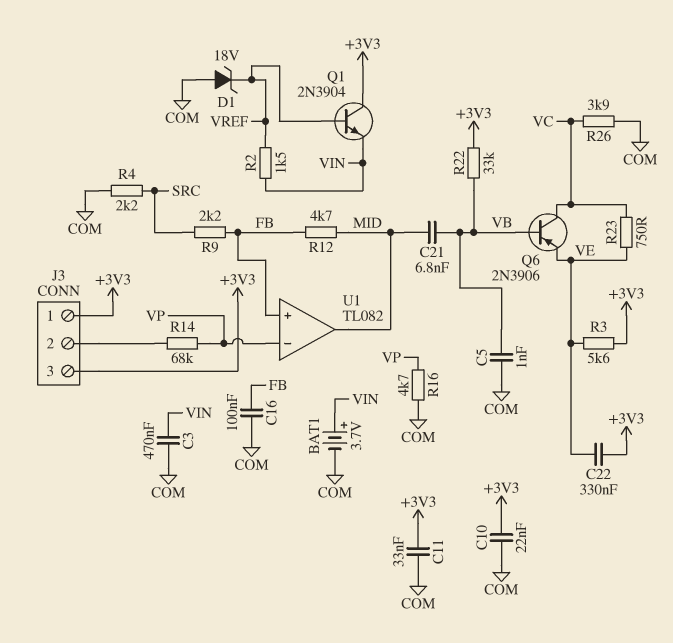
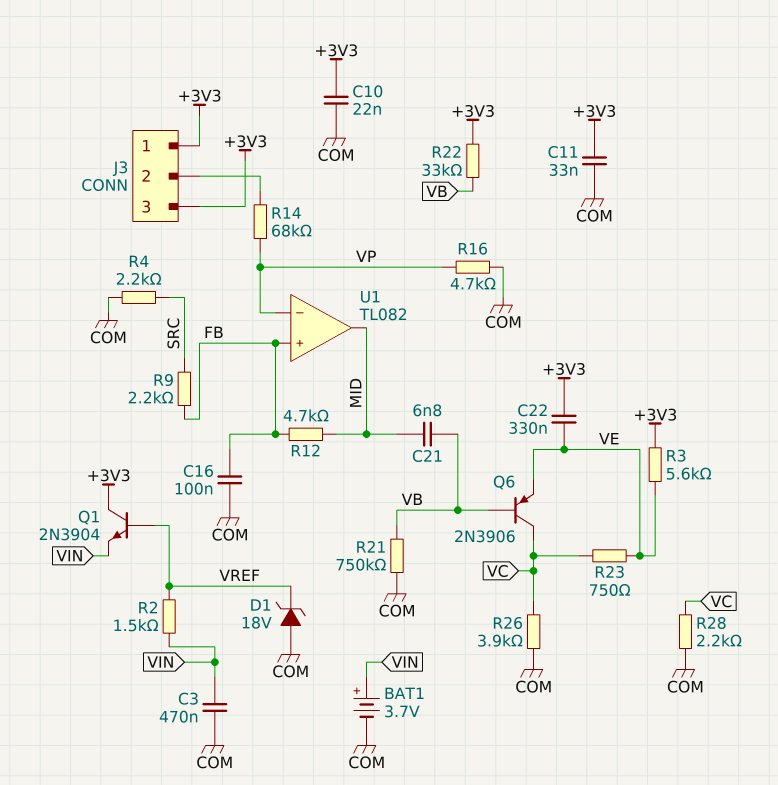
C5: 1nF (COM, VB) -> none
R21: none -> 750k (COM, VB)
R28: none -> 2.2k (COM, VC)

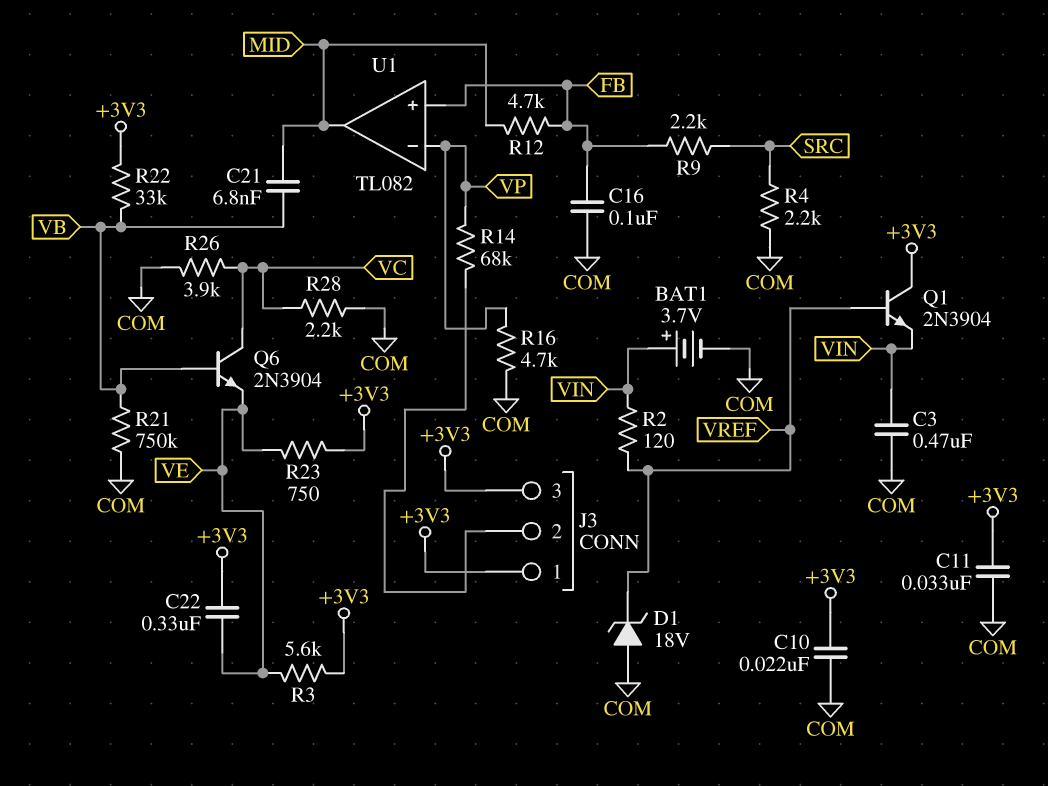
Q6: PNP 2N3906 (B VB, C VC, E VE) -> NPN 2N3904 (B VB, C VC, E VE)
R2: 1.5k (VIN, VREF) -> 120 (VIN, VREF)
R23: 750 (VC, VE) -> 750 (+3V3, VE)

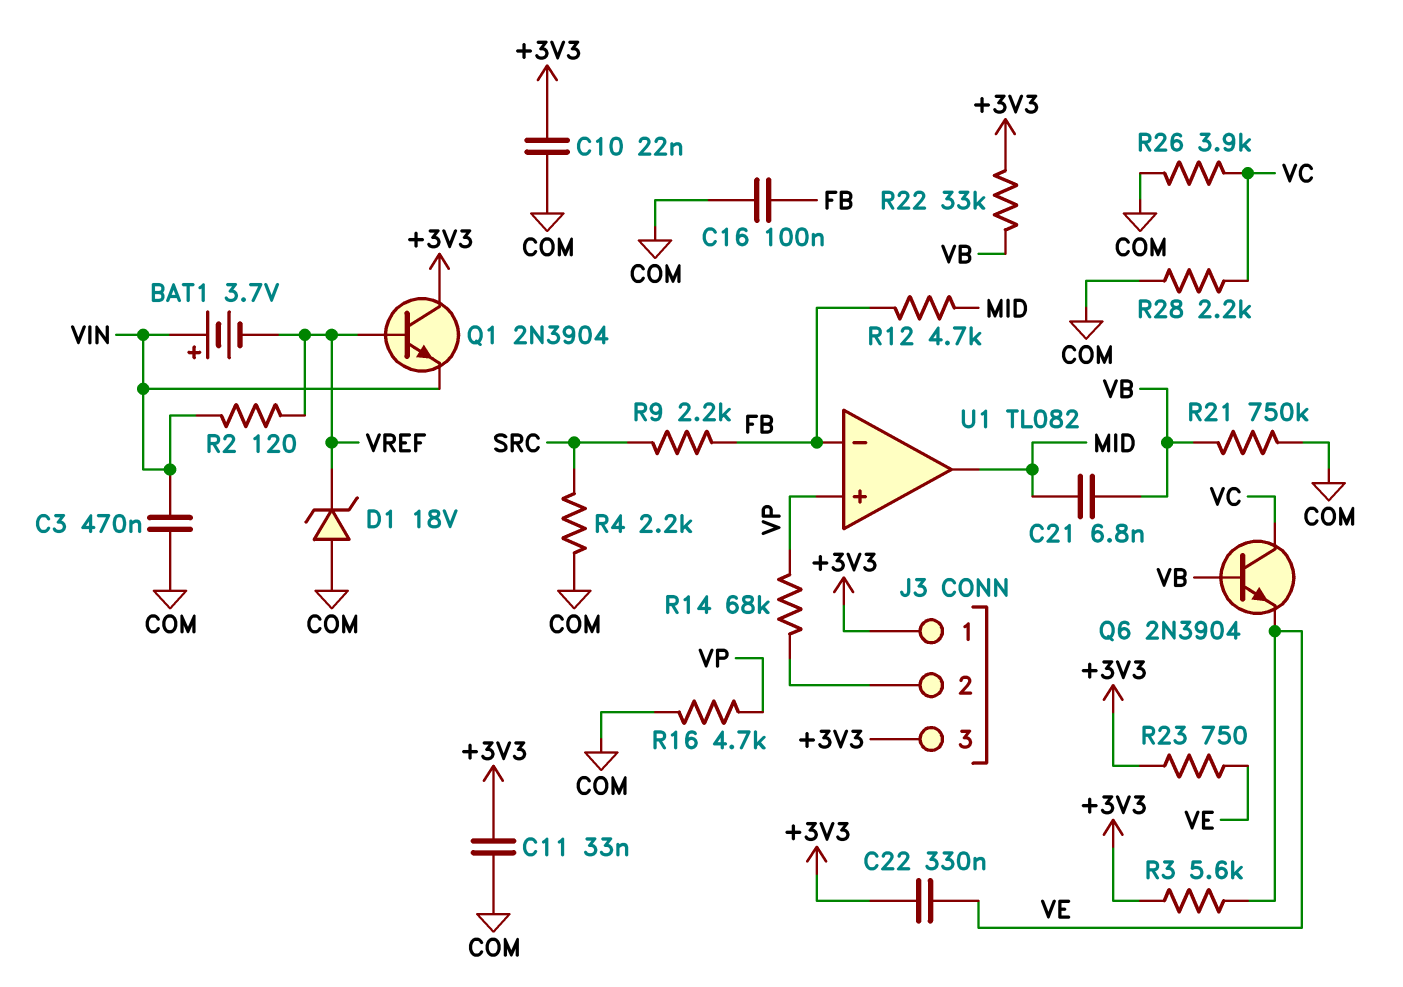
BAT1: 3.7V (plus VIN, minus COM) -> 3.7V (plus VIN, minus VREF)
U1 pin in+: FB -> VP
U1 pin in-: VP -> FB

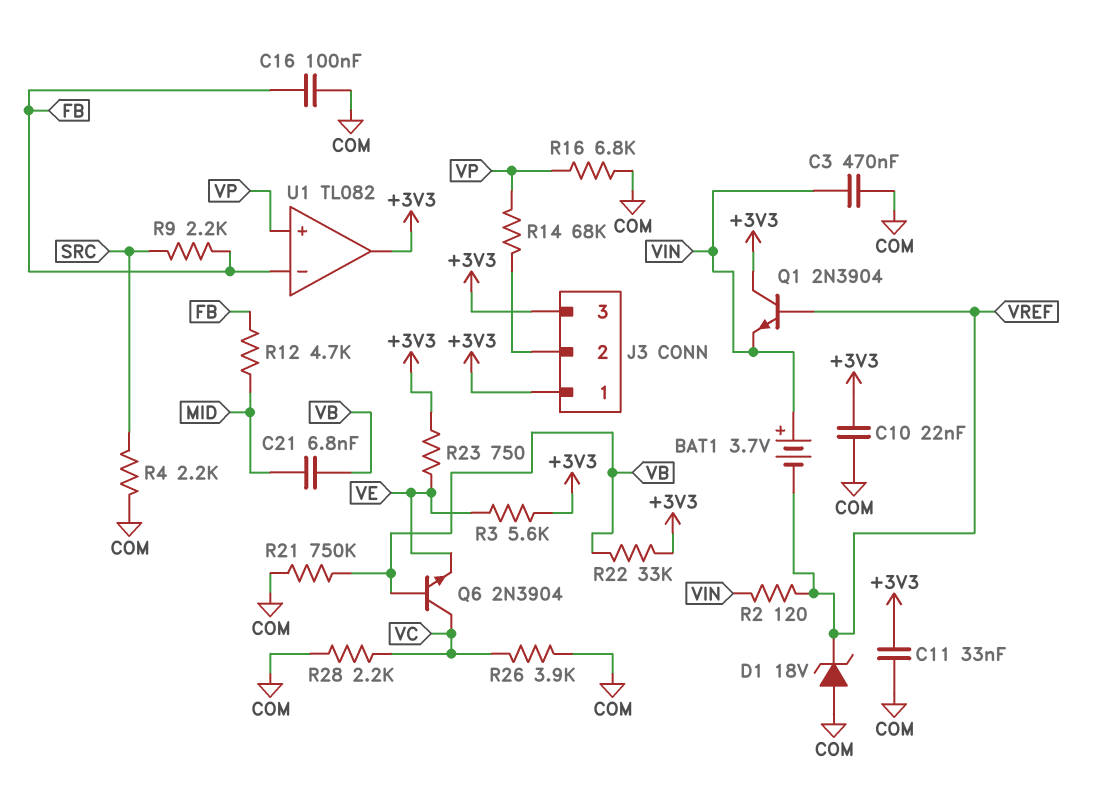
C22: 330nF (+3V3, VE) -> none
R16: 4.7k (COM, VP) -> 6.8k (COM, VP)
U1 pin out: MID -> +3V3

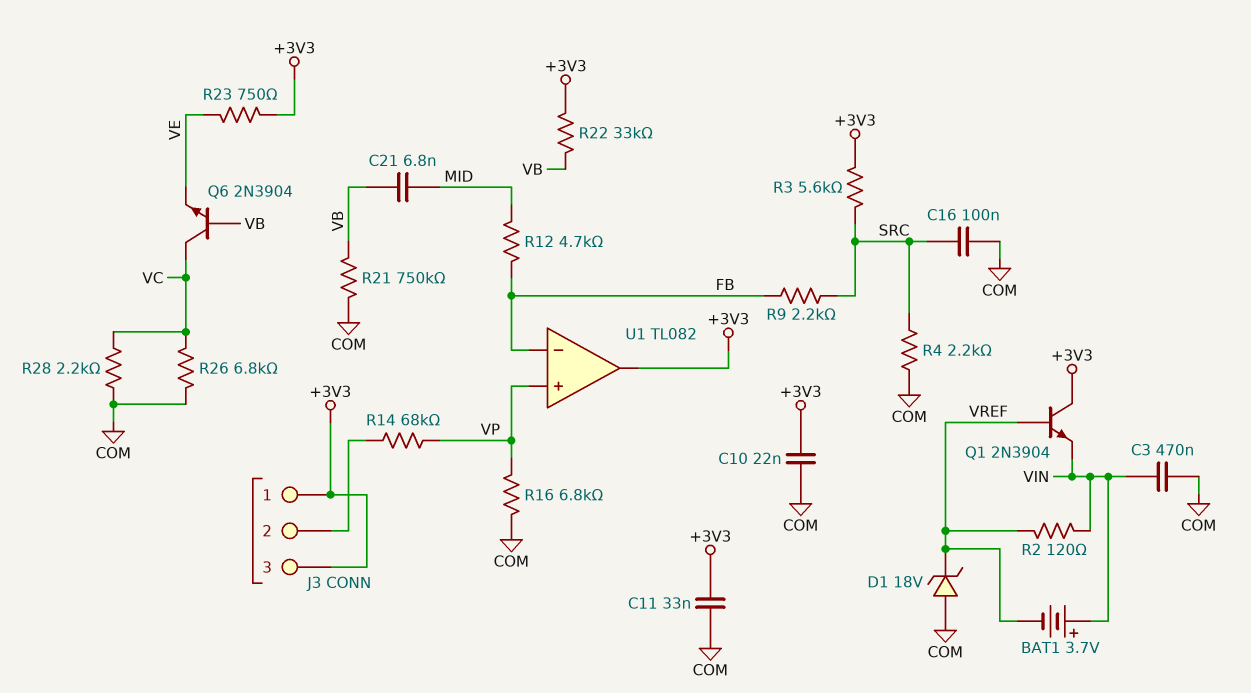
C16: 100nF (COM, FB) -> 100nF (COM, SRC)
R3: 5.6k (+3V3, VE) -> 5.6k (+3V3, SRC)
R26: 3.9k (COM, VC) -> 6.8k (COM, VC)

